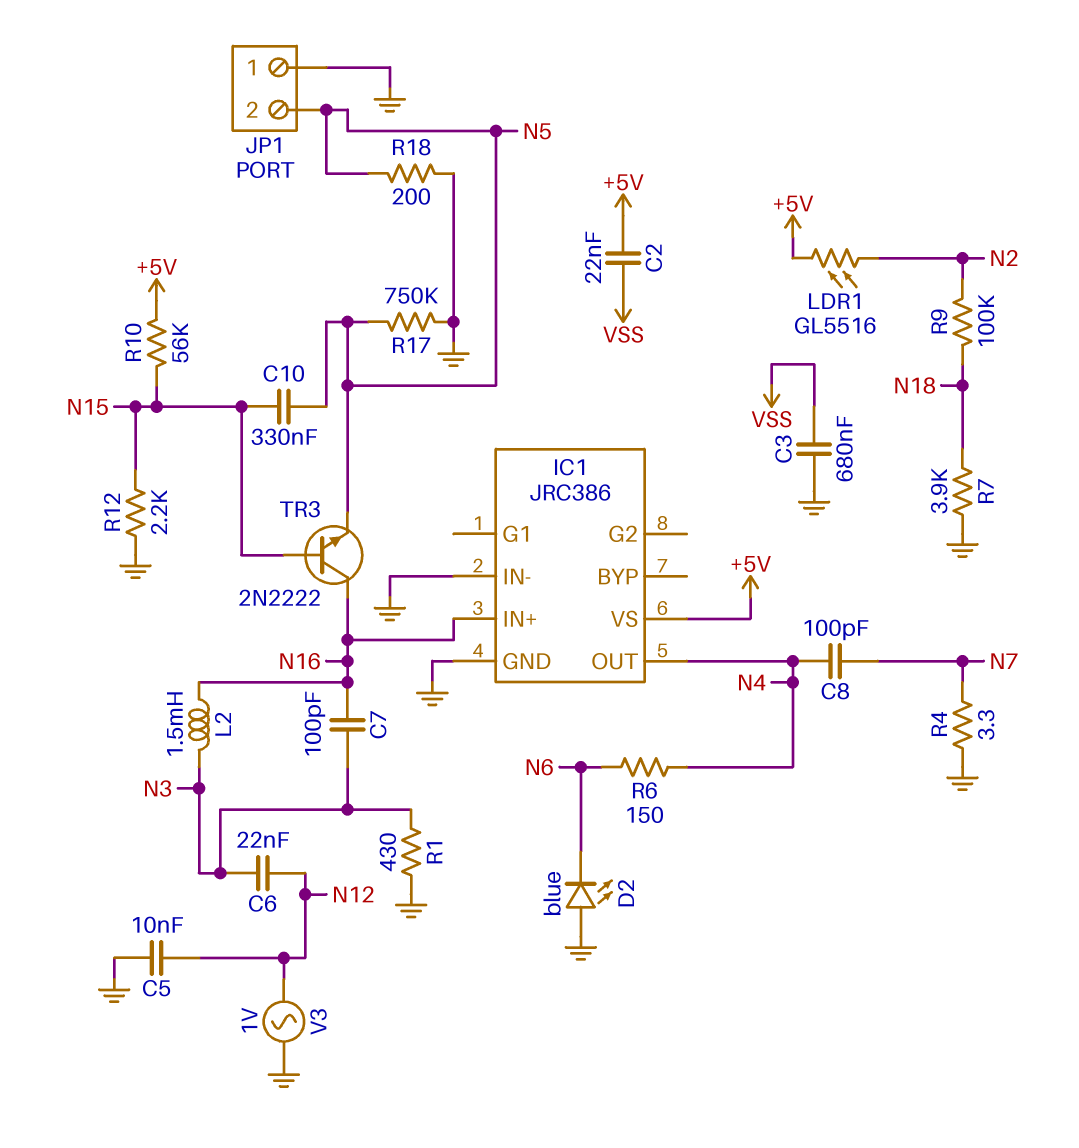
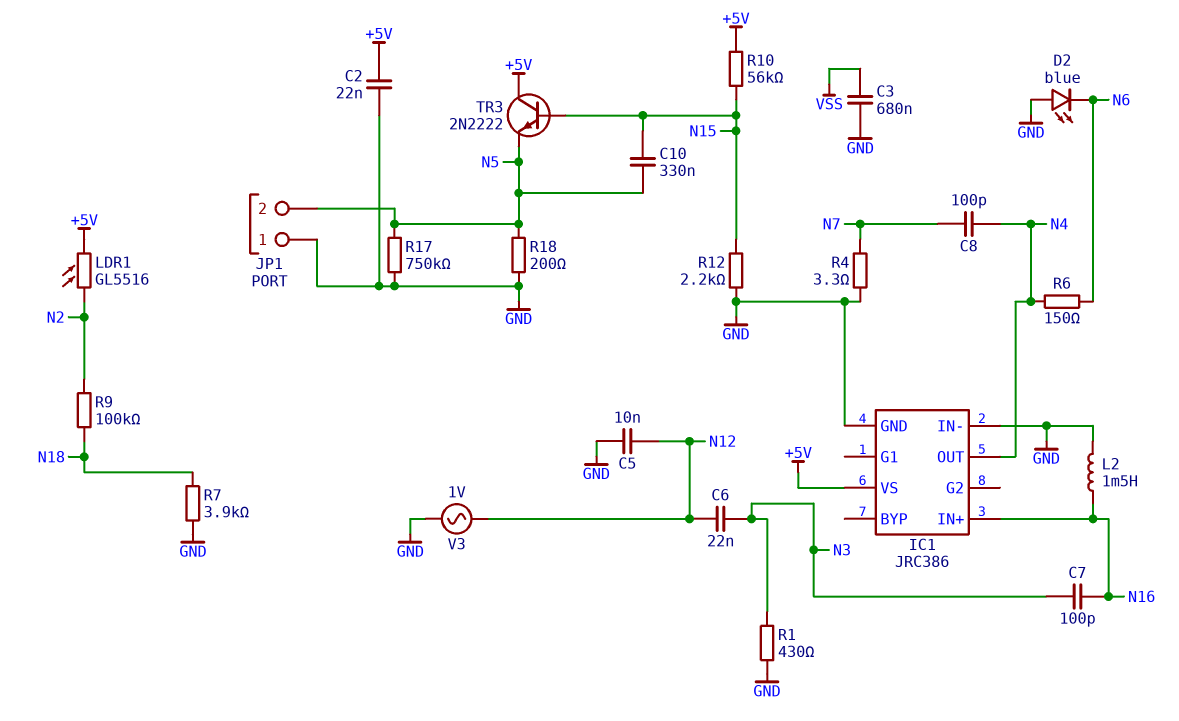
C2: 22nF (+5V, VSS) -> 22nF (+5V, GND)
L2: 1.5mH (N3, N16) -> 1.5mH (GND, N16)
TR3: NPN 2N2222 (B N15, C N16, E N5) -> NPN 2N2222 (B N15, C +5V, E N5)

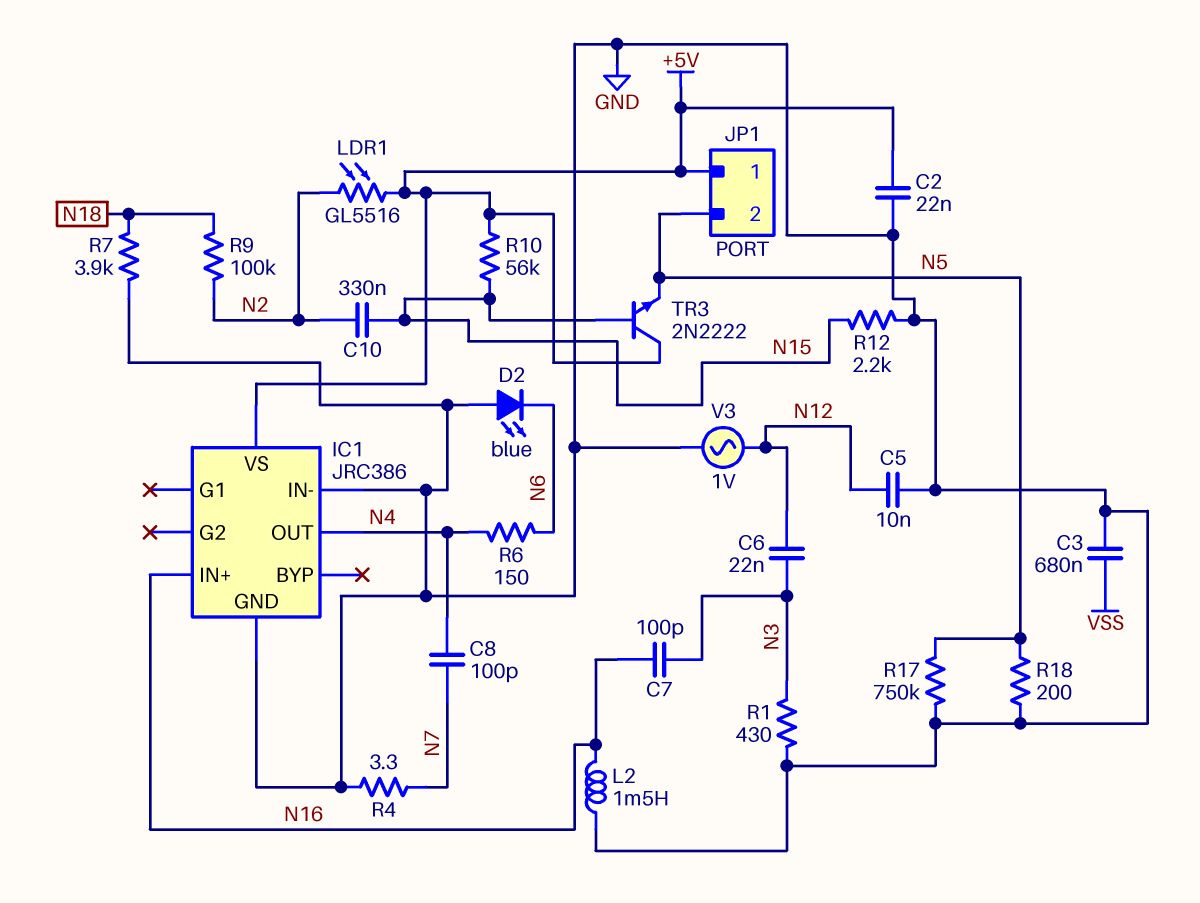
C10: 330nF (N5, N15) -> 330nF (N2, N15)
JP1 pin 1: GND -> +5V

